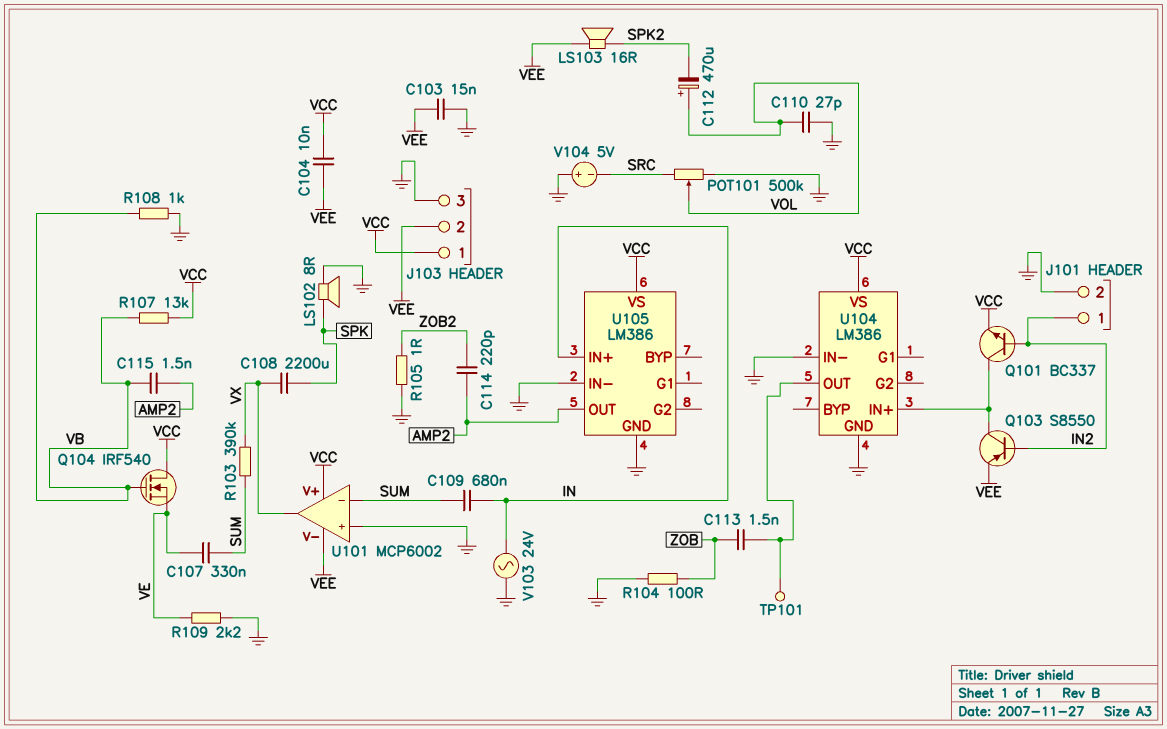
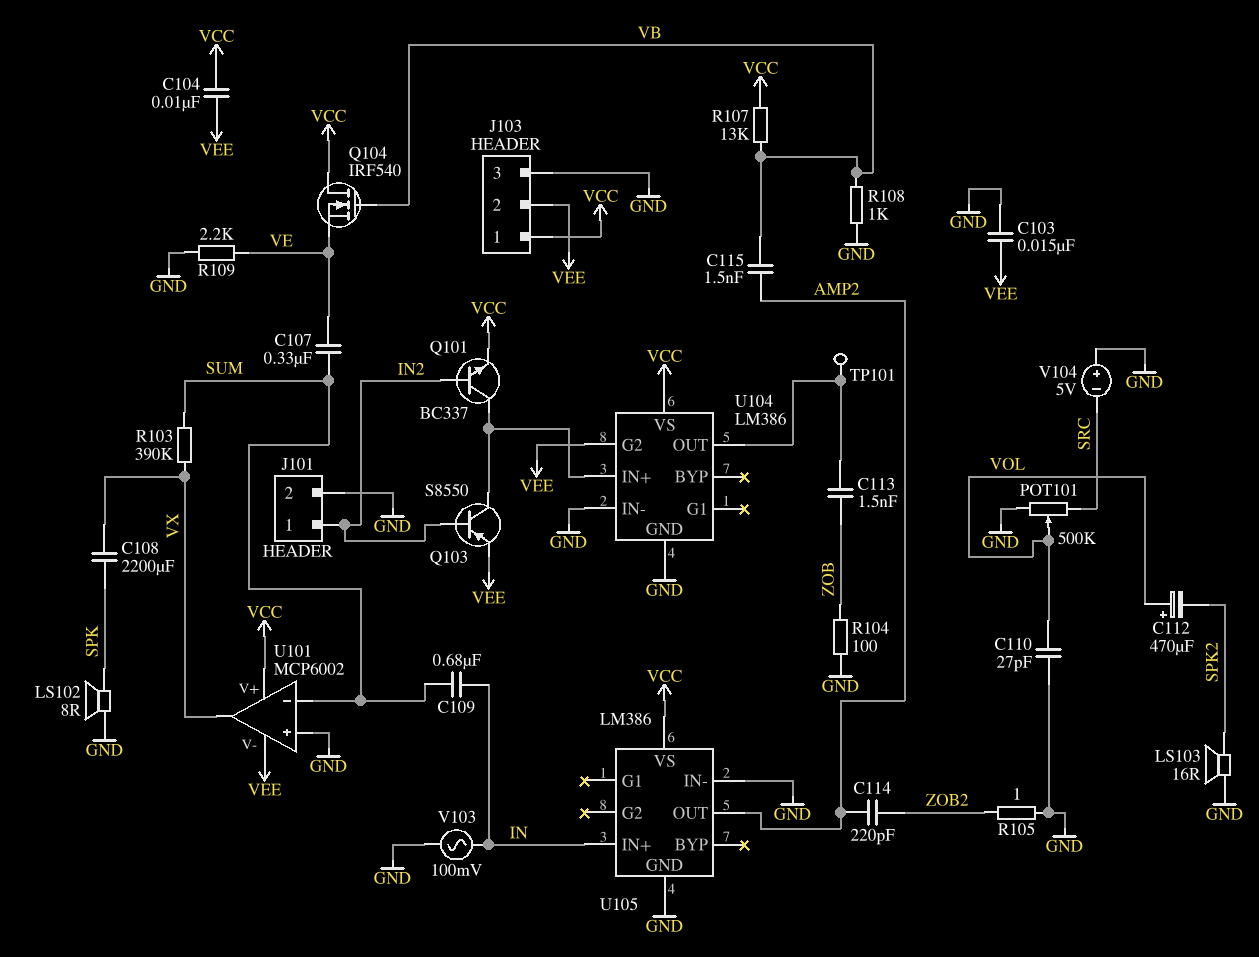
LS103: speaker 16R (SPK2, VEE) -> speaker 16R (GND, SPK2)
U104 pin G2: none -> VEE
V103: AC 24V (GND, IN) -> AC 100mV (GND, IN)

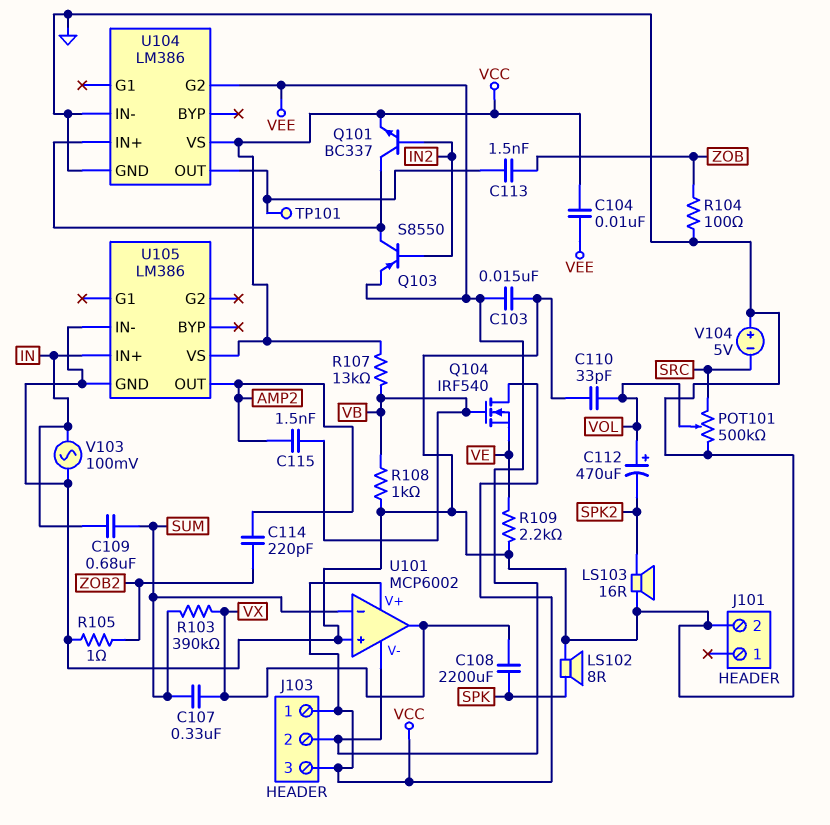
C107: 330nF (SUM, VE) -> 330nF (SUM, VX)
C110: 27pF (GND, VOL) -> 33pF (GND, VOL)
J101 pin 1: IN2 -> none
J103 pin 3: GND -> VCC

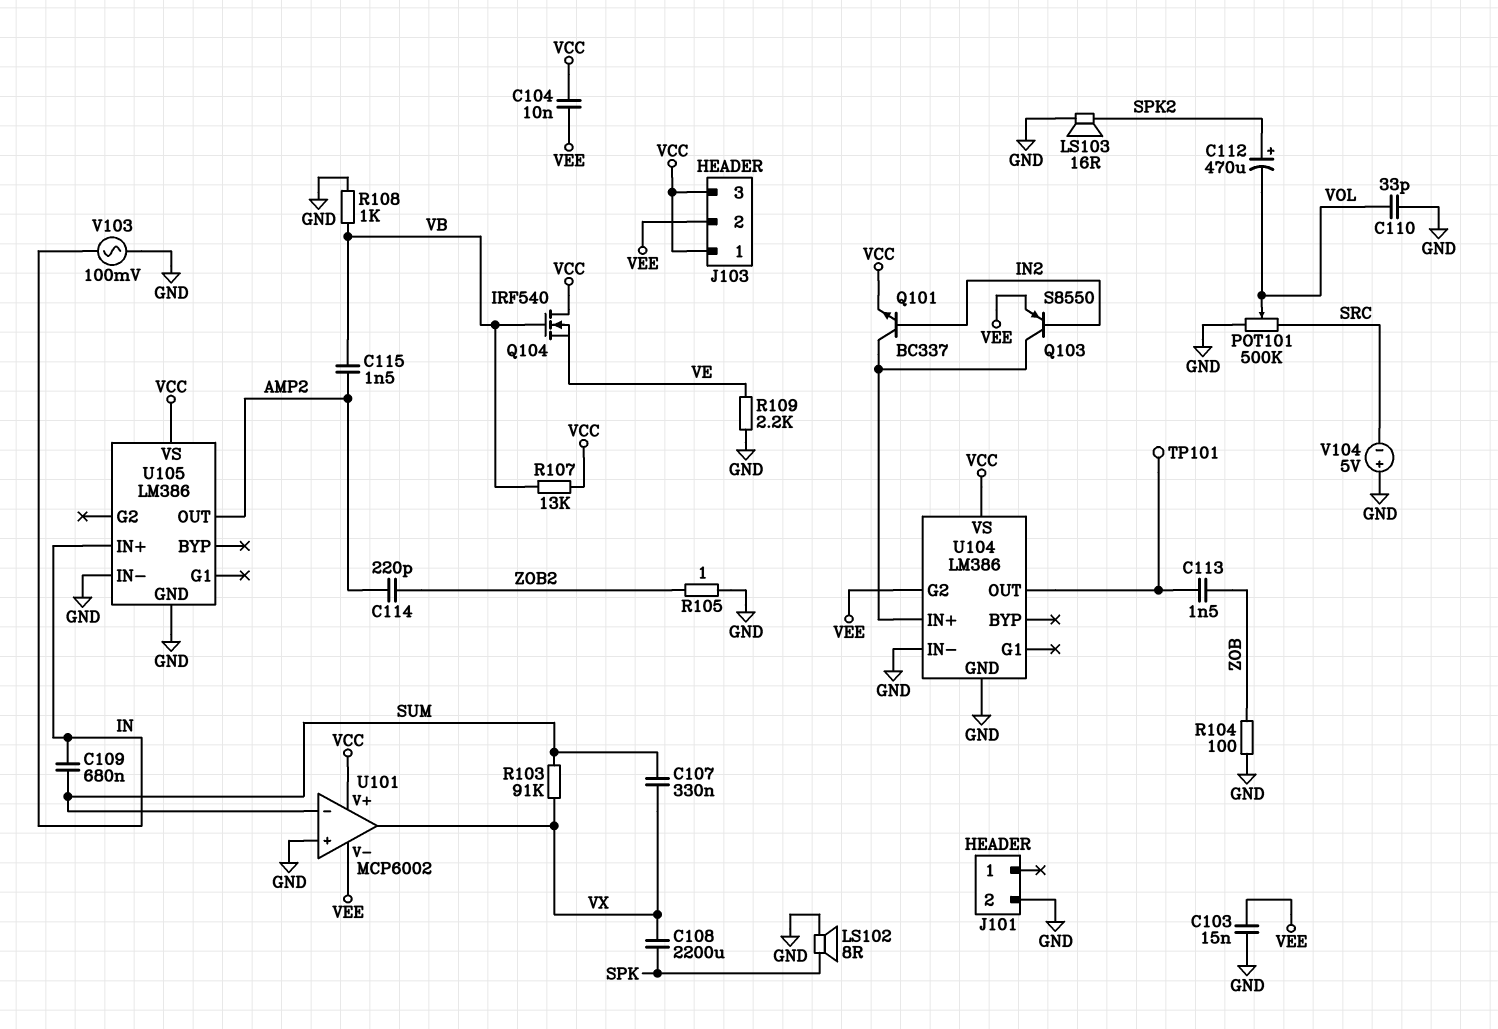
C112: 470uF (plus VOL, minus SPK2) -> 470uF (plus SPK2, minus VOL)
R103: 390k (SUM, VX) -> 91k (SUM, VX)

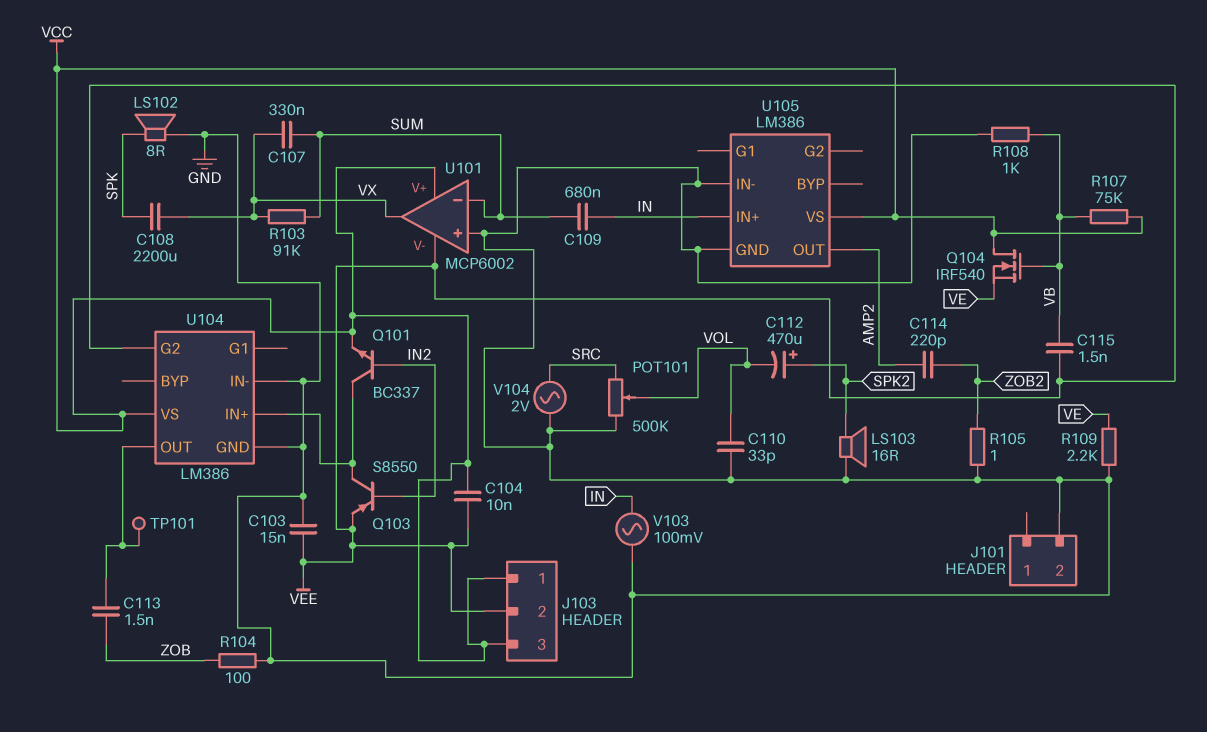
C115: 1.5nF (AMP2, VB) -> 1.5nF (VB, VEE)
R107: 13k (VB, VCC) -> 75k (VB, VCC)
V104: 5V (plus GND, minus SRC) -> AC 2V (GND, SRC)

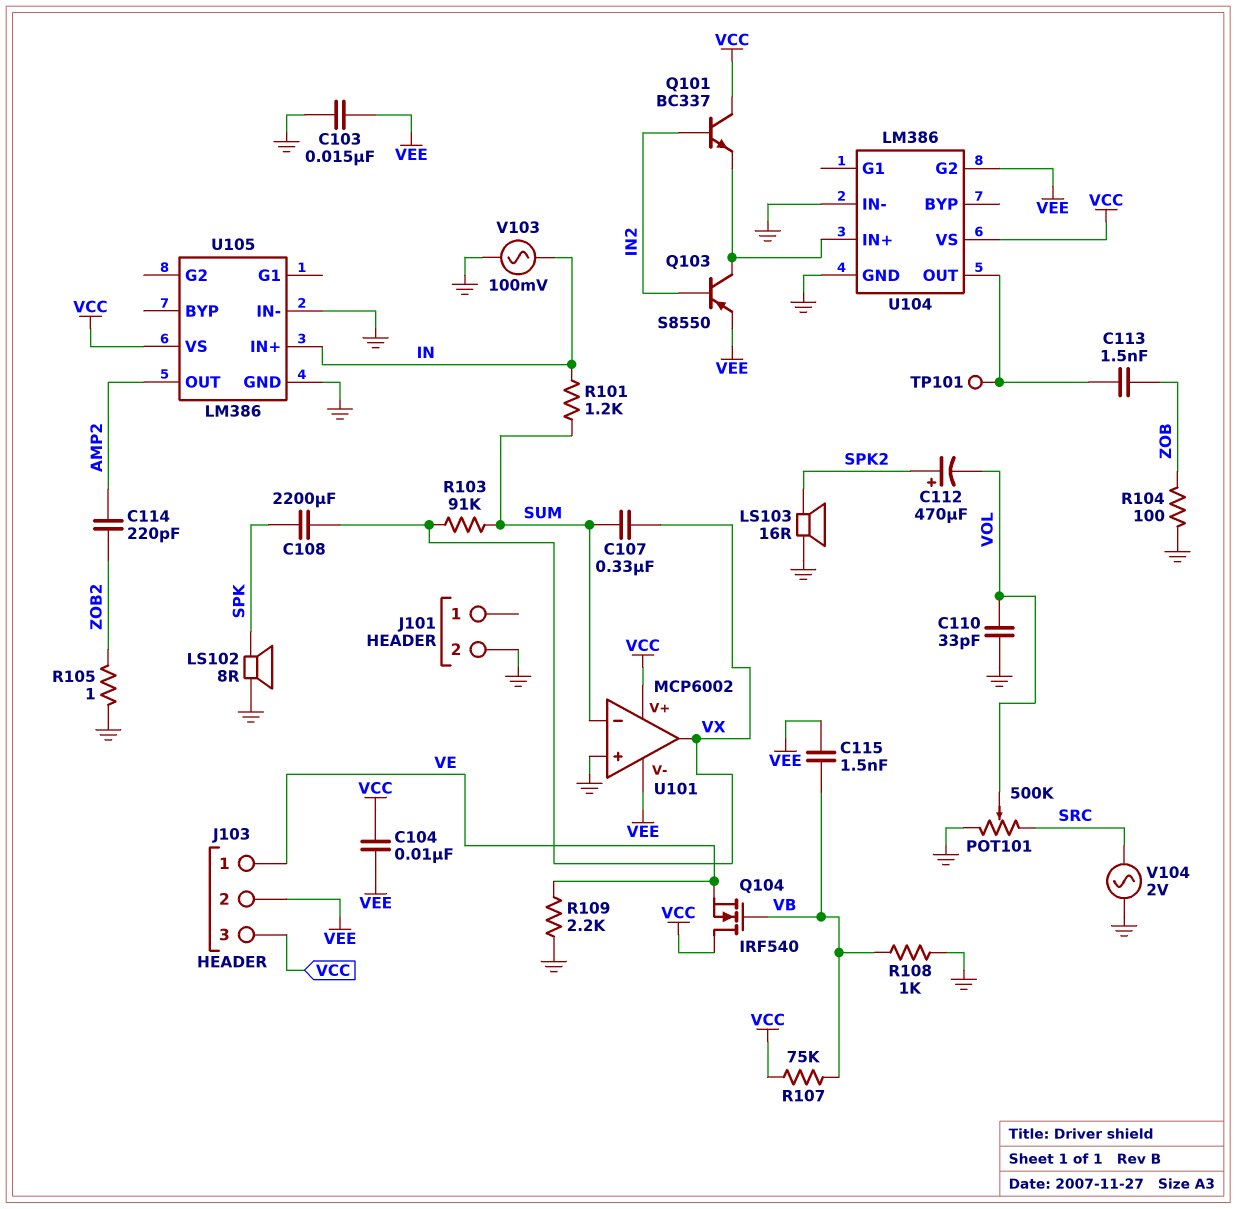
C109: 680nF (IN, SUM) -> none
J103 pin 1: VCC -> VE
Q101: NPN BC337 (B IN2, C U104/IN+, E VCC) -> NPN BC337 (B IN2, C VCC, E U104/IN+)
R101: none -> 1.2k (IN, SUM)

